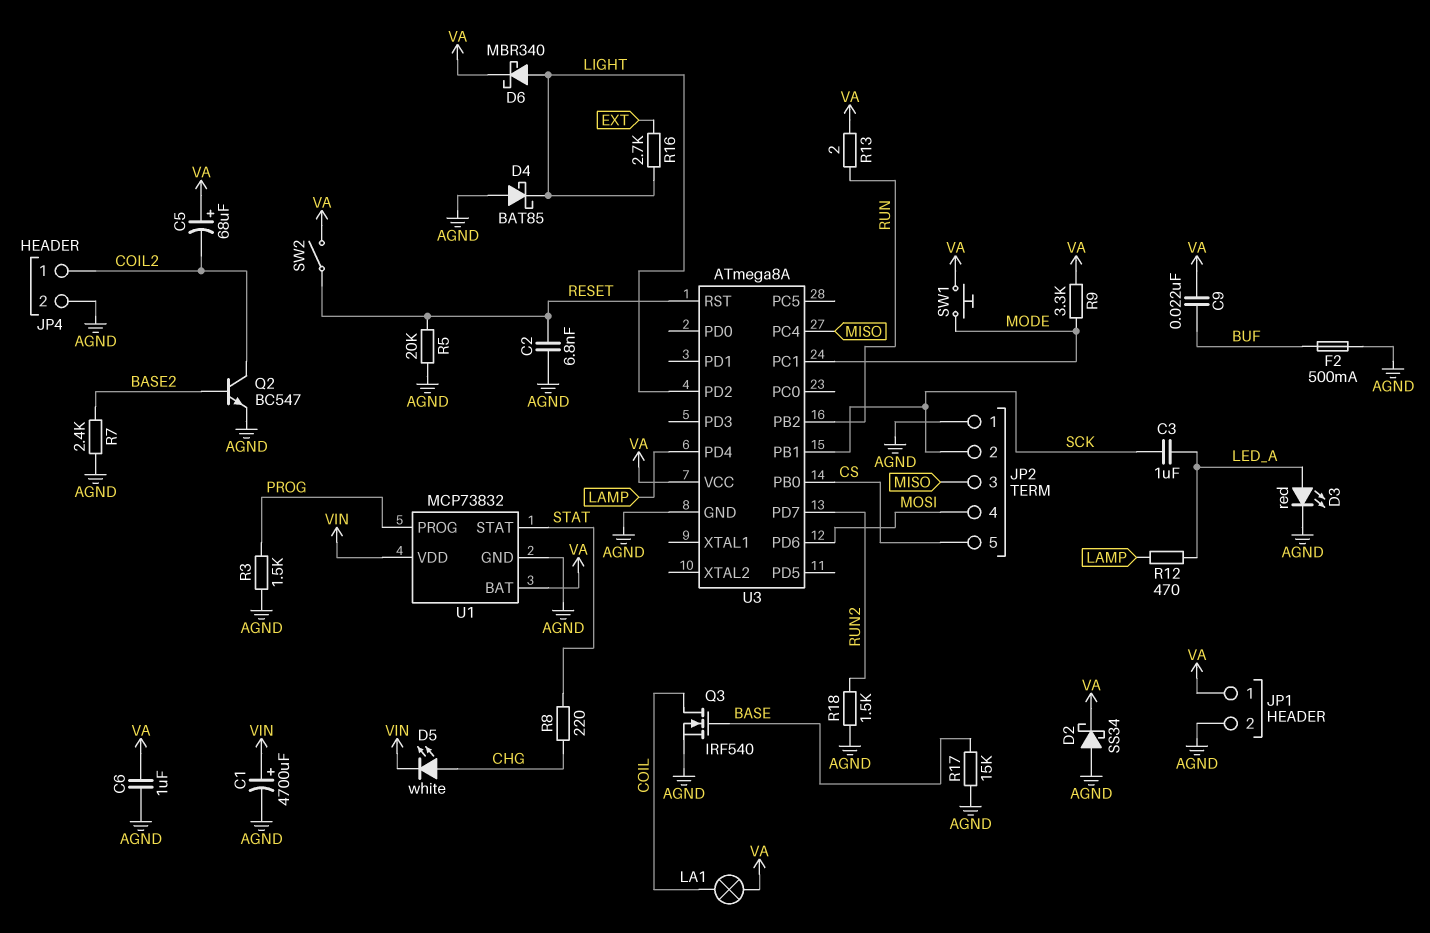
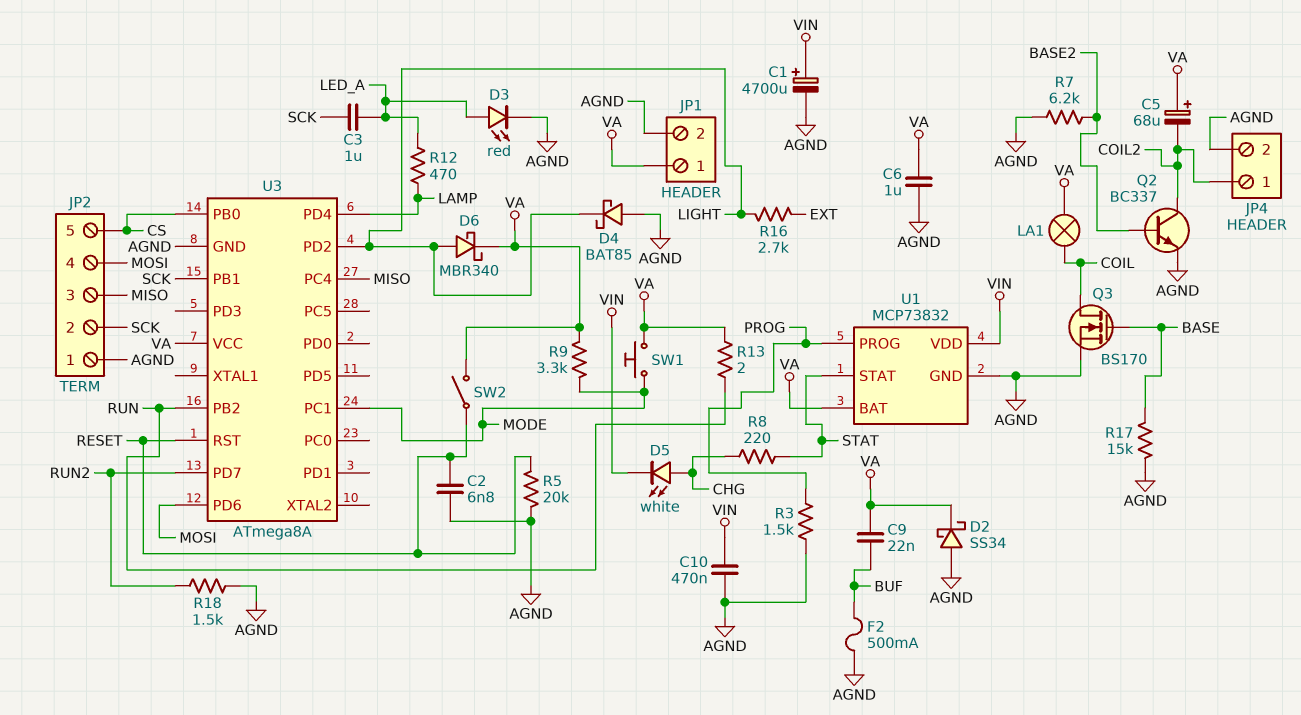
C10: none -> 470nF (AGND, VIN)
Q2: NPN BC547 (B BASE2, C COIL2, E AGND) -> NPN BC337 (B BASE2, C COIL2, E AGND)
Q3: NMOS IRF540 (G BASE, D COIL, S AGND) -> NMOS BS170 (G BASE, D COIL, S AGND)
R7: 2.4k (AGND, BASE2) -> 6.2k (AGND, BASE2)

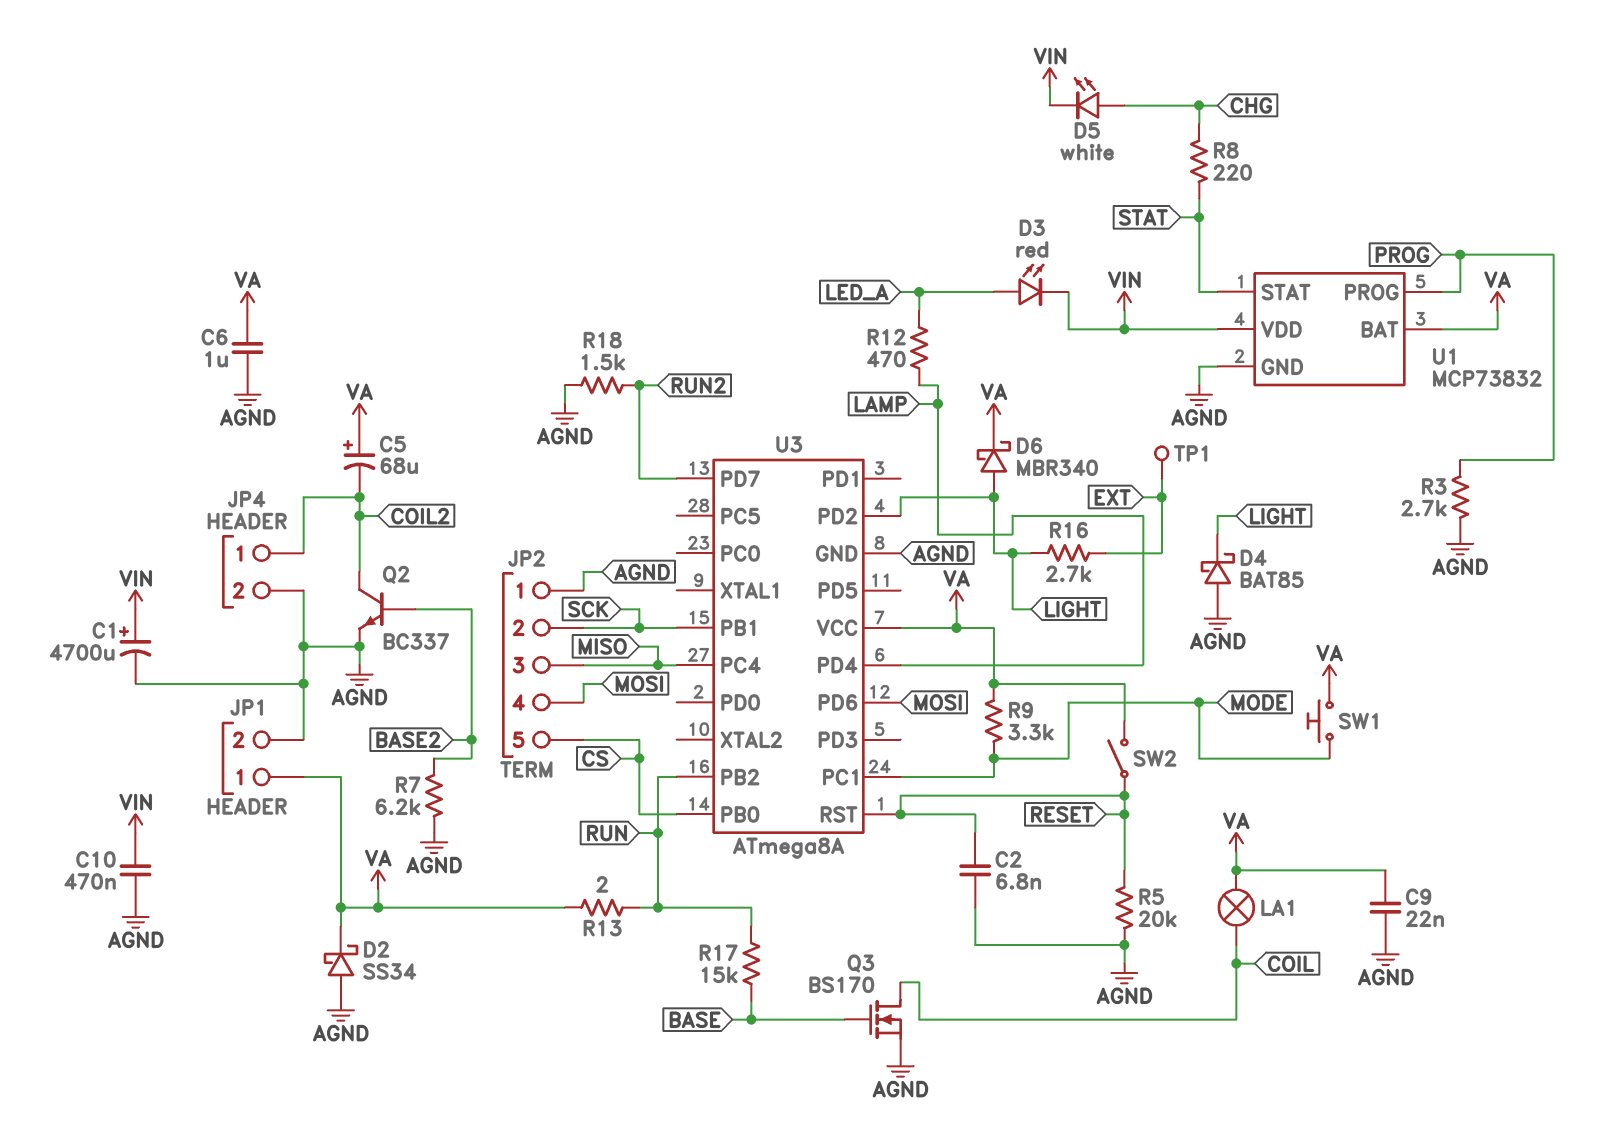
C3: 1uF (LED_A, SCK) -> none
C9: 22nF (BUF, VA) -> 22nF (AGND, VA)
D3: LED red (A LED_A, K AGND) -> LED red (A LED_A, K VIN)
F2: 500mA (AGND, BUF) -> none
R3: 1.5k (AGND, PROG) -> 2.7k (AGND, PROG)
R17: 15k (AGND, BASE) -> 15k (BASE, RUN)
TP1: none -> test point (EXT)

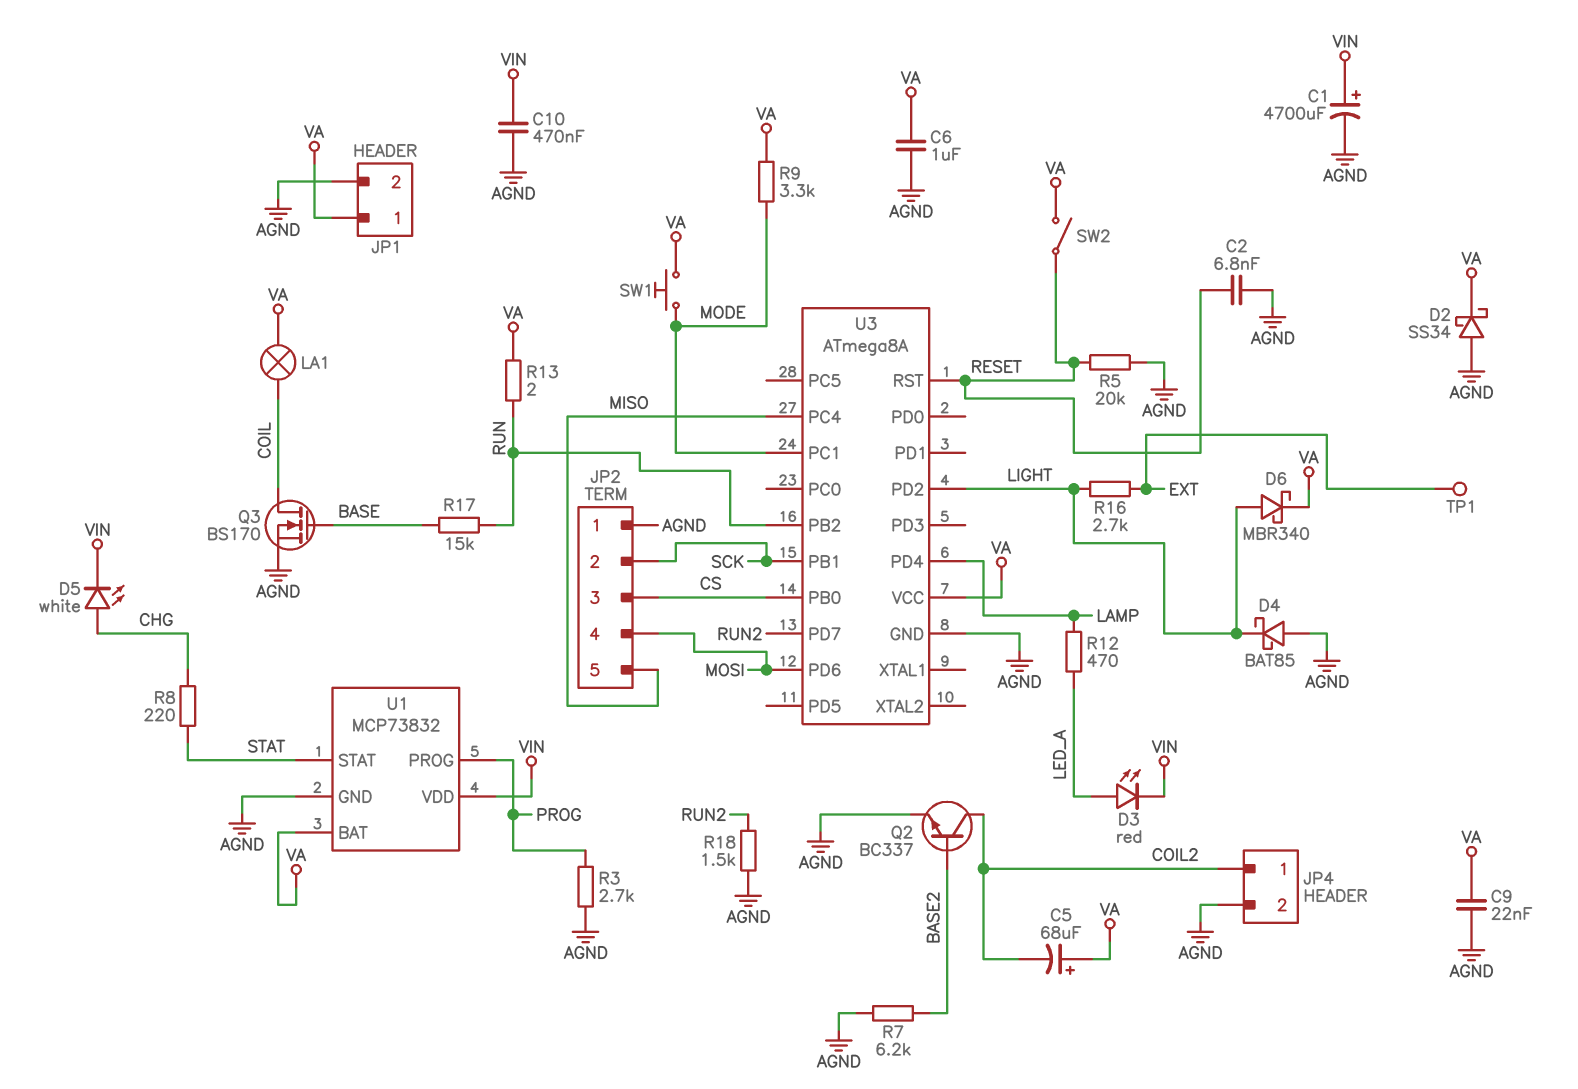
JP2 pin 3: MISO -> CS
JP2 pin 5: CS -> MISO

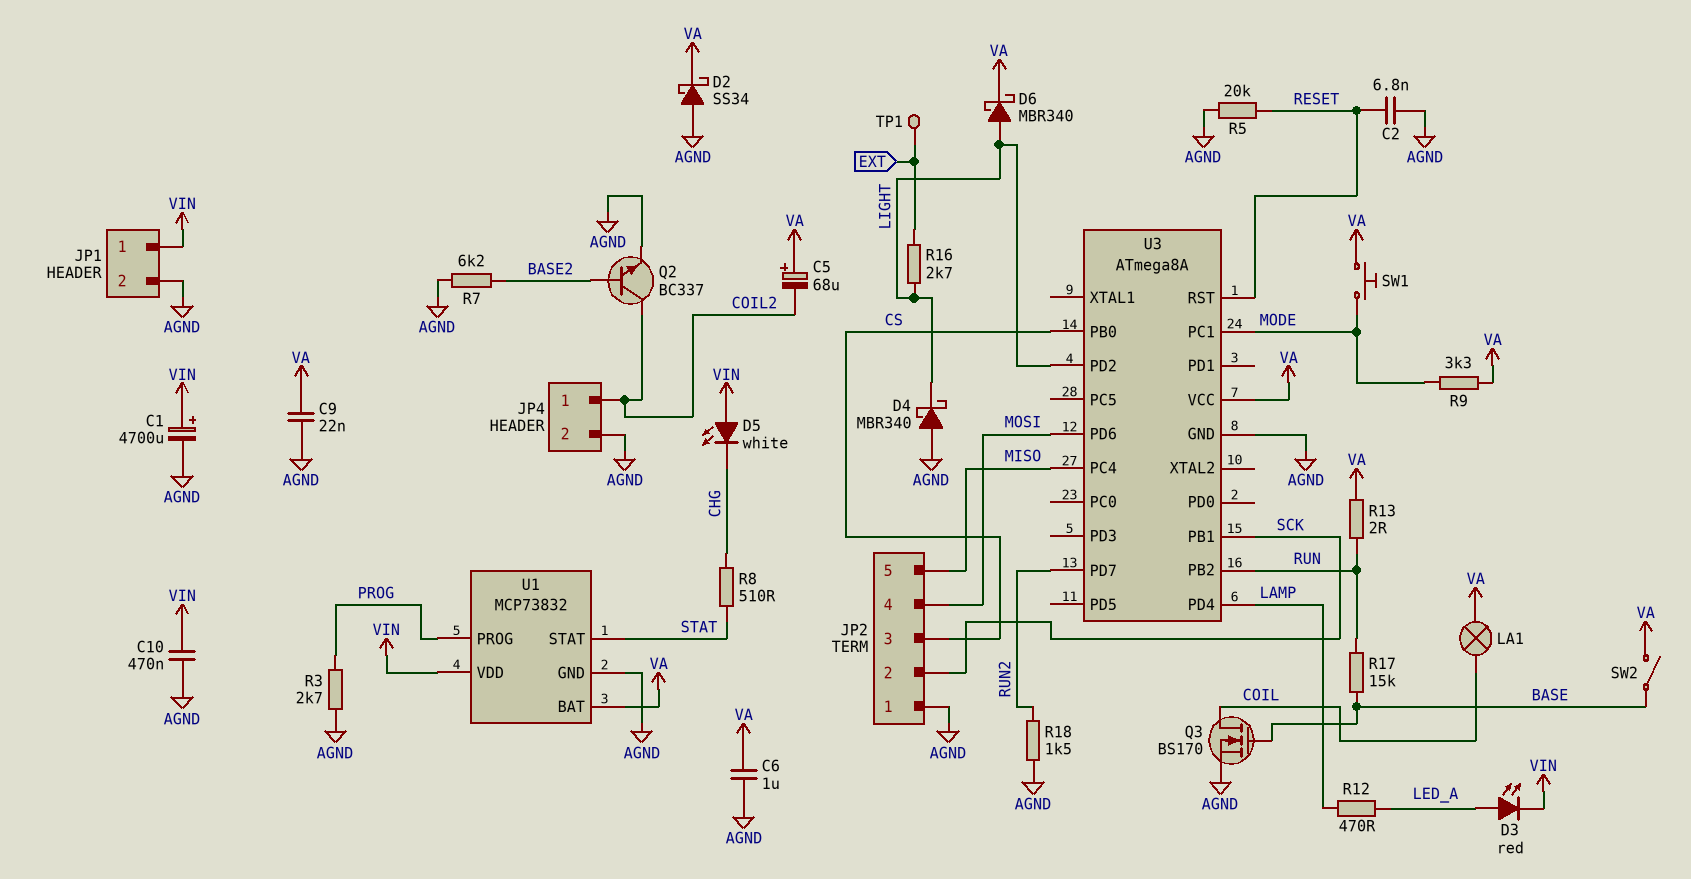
D4: schottky BAT85 (A AGND, K LIGHT) -> schottky MBR340 (A AGND, K LIGHT)
D5: LED white (A CHG, K VIN) -> LED white (A VIN, K CHG)
JP1 pin 1: VA -> VIN
R8: 220 (CHG, STAT) -> 510 (CHG, STAT)
SW2: switch (RESET, VA) -> switch (BASE, VA)

